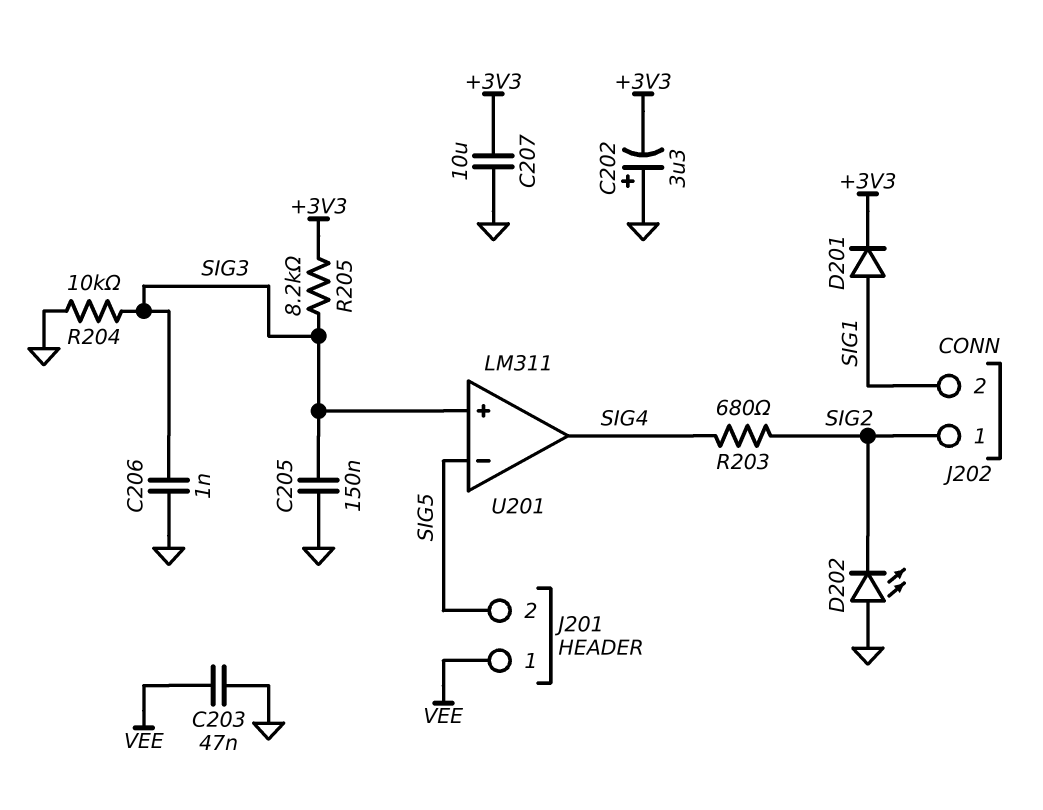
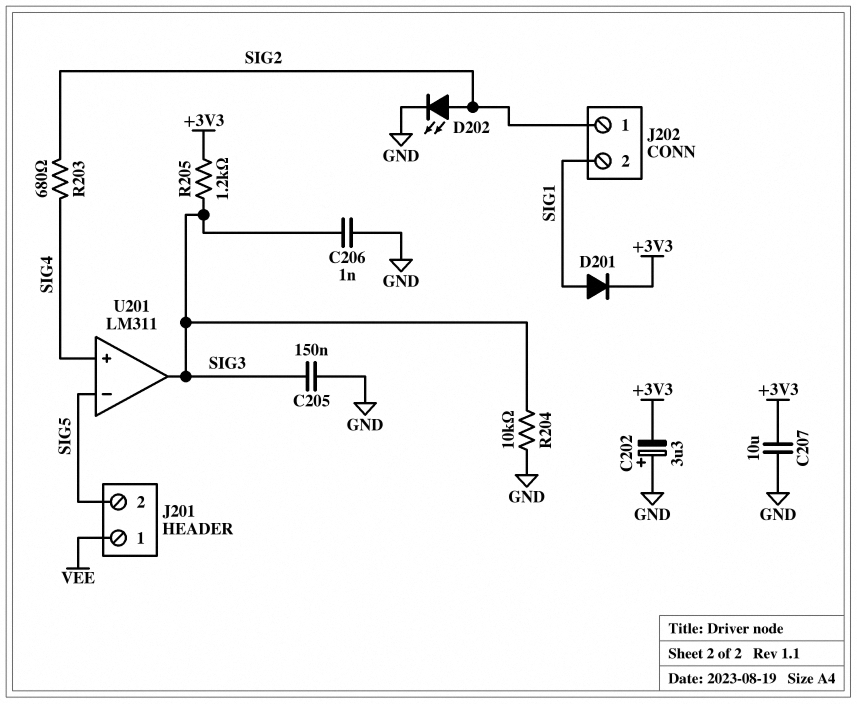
C203: 47nF (GND, VEE) -> none
D202: LED (A GND, K SIG2) -> LED (A SIG2, K GND)
R205: 8.2k (+3V3, SIG3) -> 1.2k (+3V3, SIG3)
U201 pin in+: SIG3 -> SIG4
U201 pin out: SIG4 -> SIG3

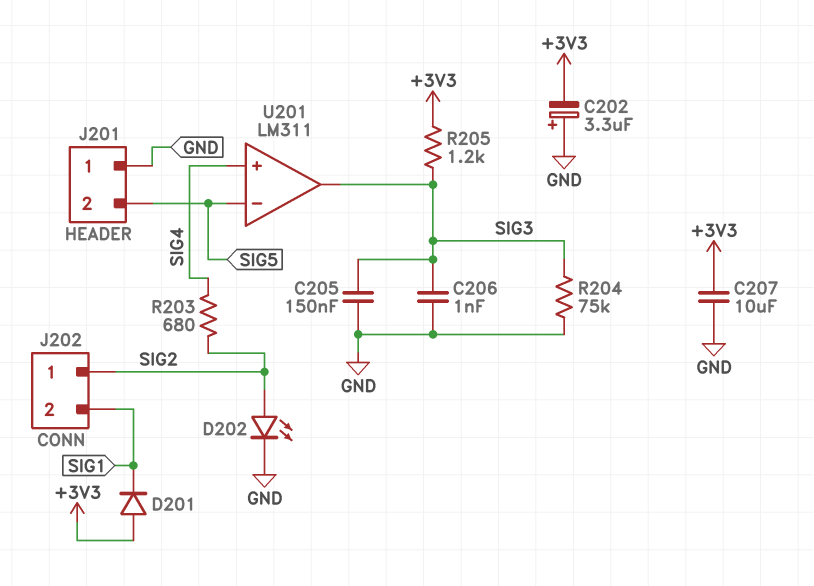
D201: diode (A SIG1, K +3V3) -> diode (A +3V3, K SIG1)
J201 pin 1: VEE -> GND
R204: 10k (GND, SIG3) -> 75k (GND, SIG3)

